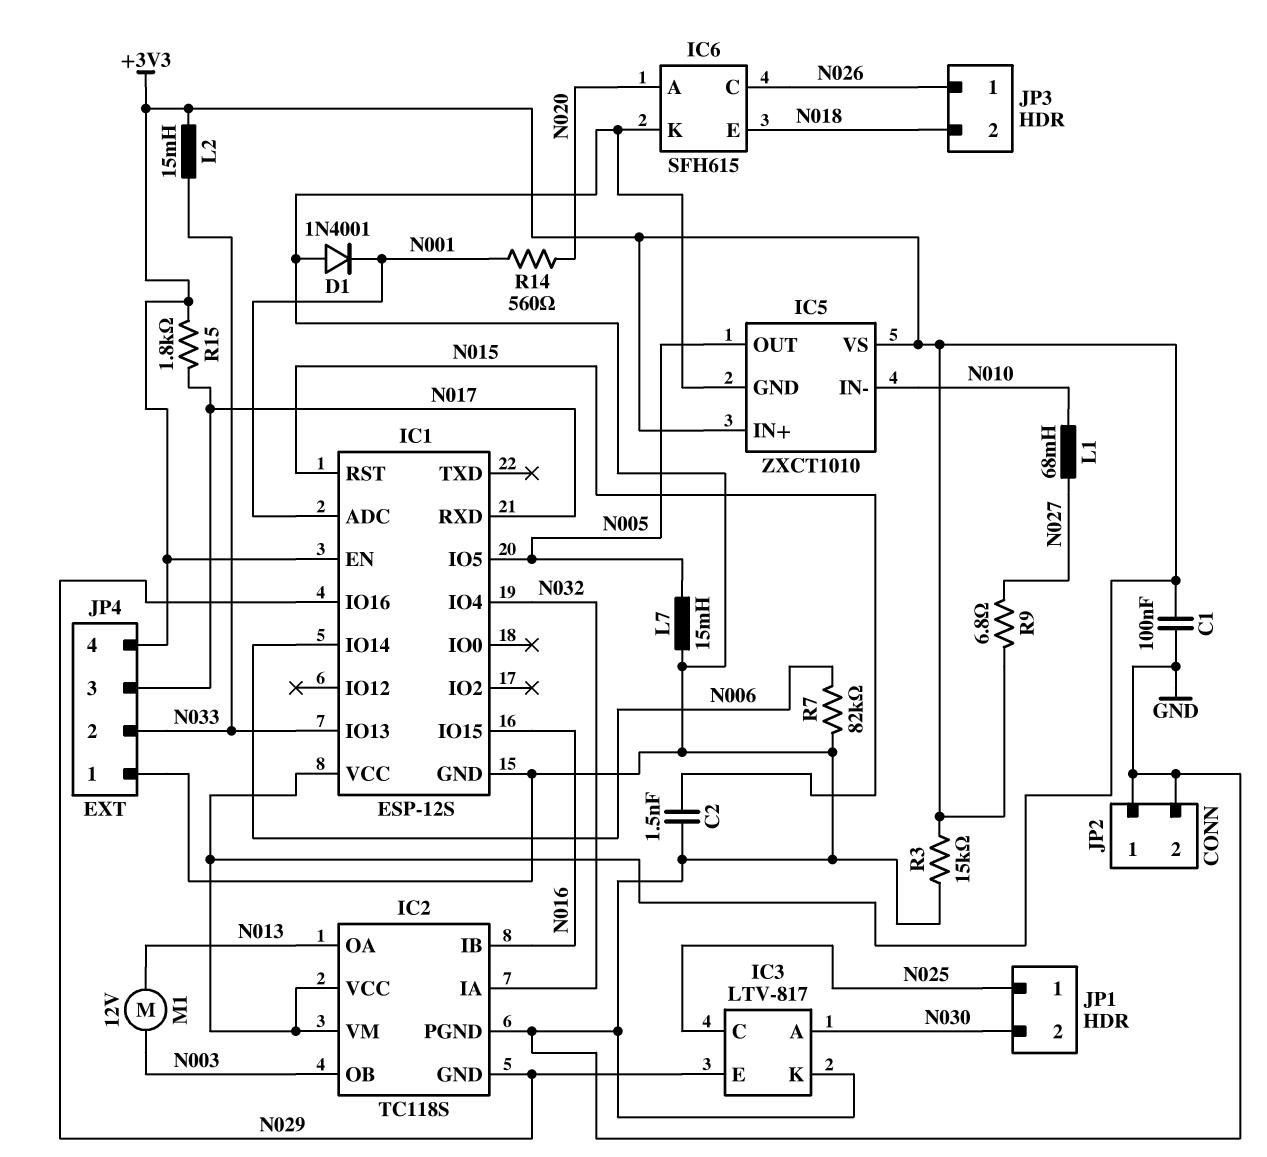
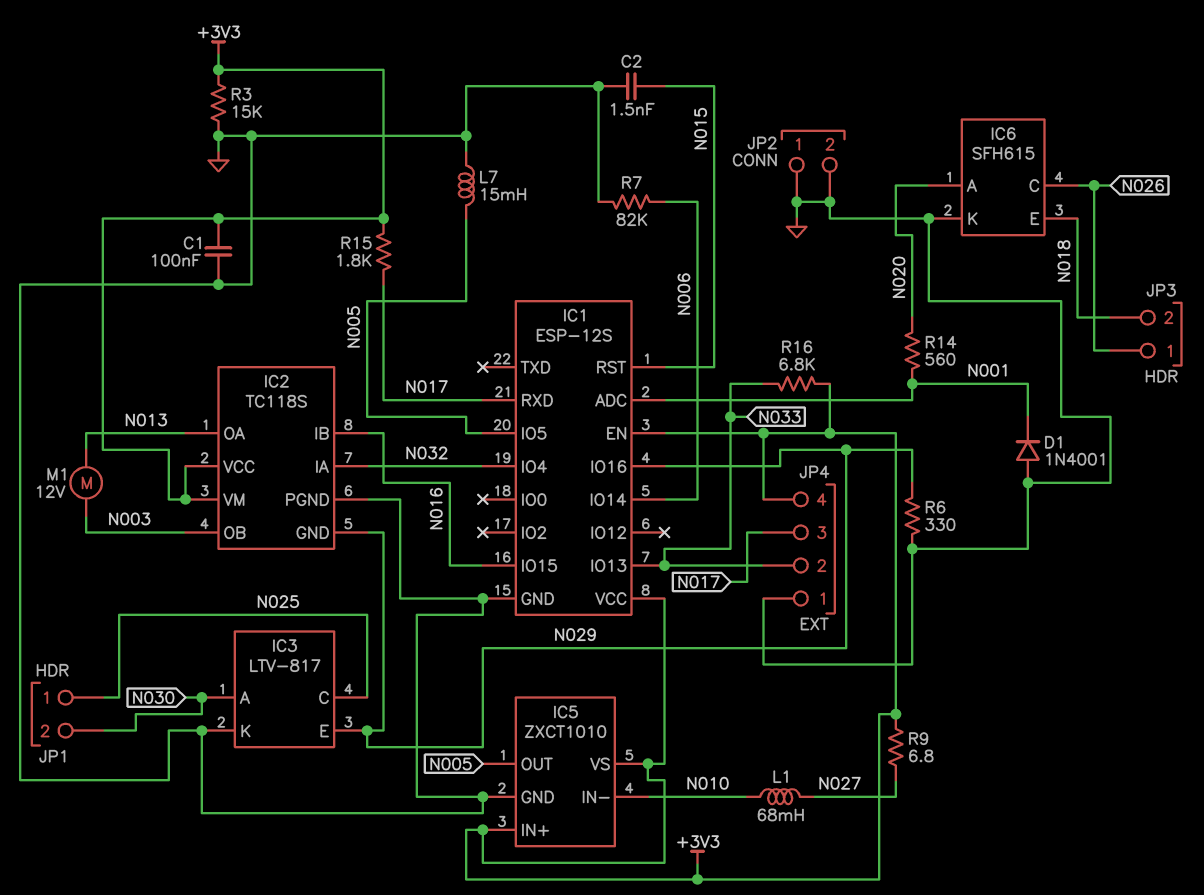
L2: 15mH (+3V3, N033) -> none
R6: none -> 330 (GND, N029)
R16: none -> 6.8k (+3V3, N033)

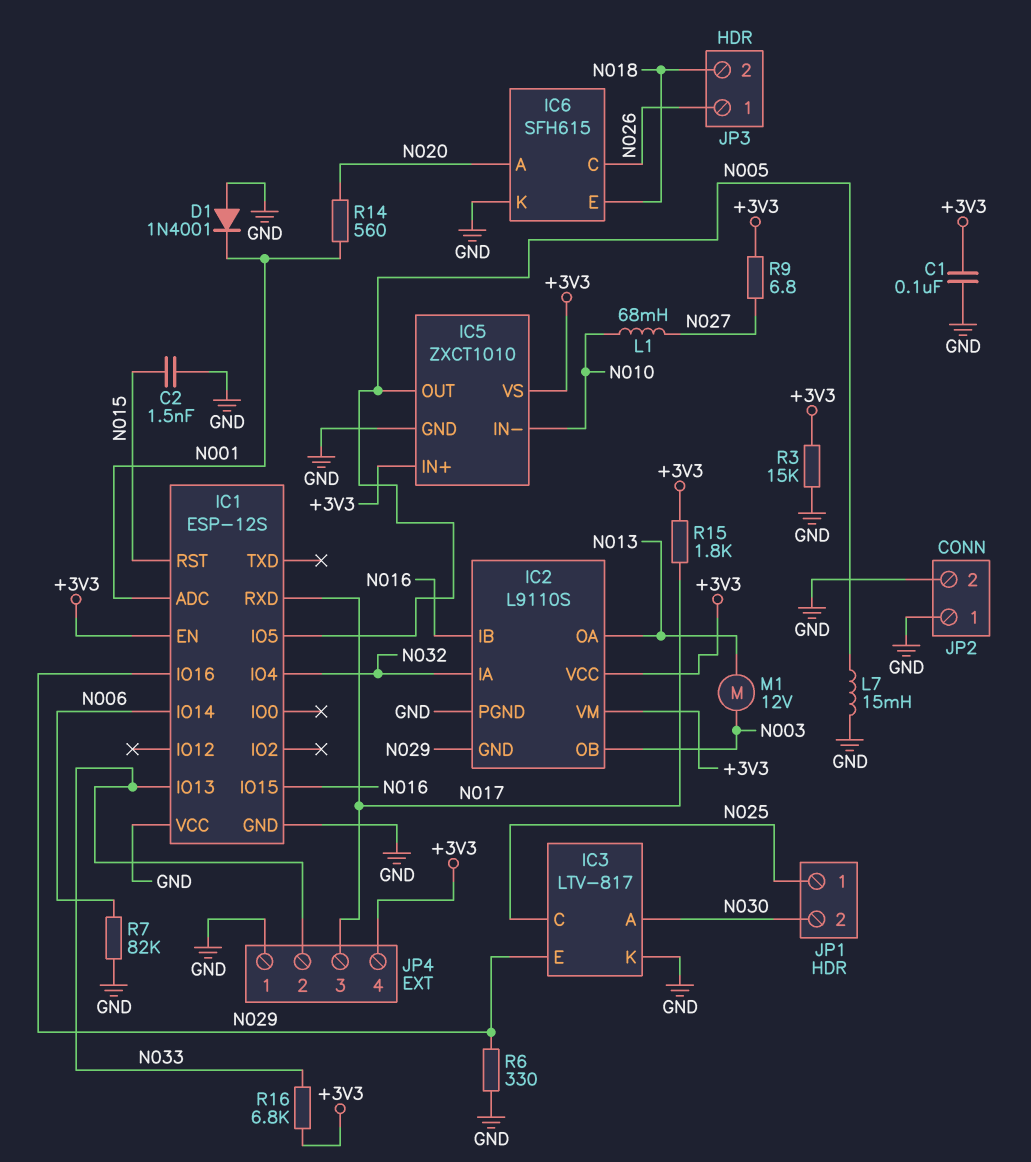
IC1 pin VCC: +3V3 -> GND
IC2: TC118S -> L9110S

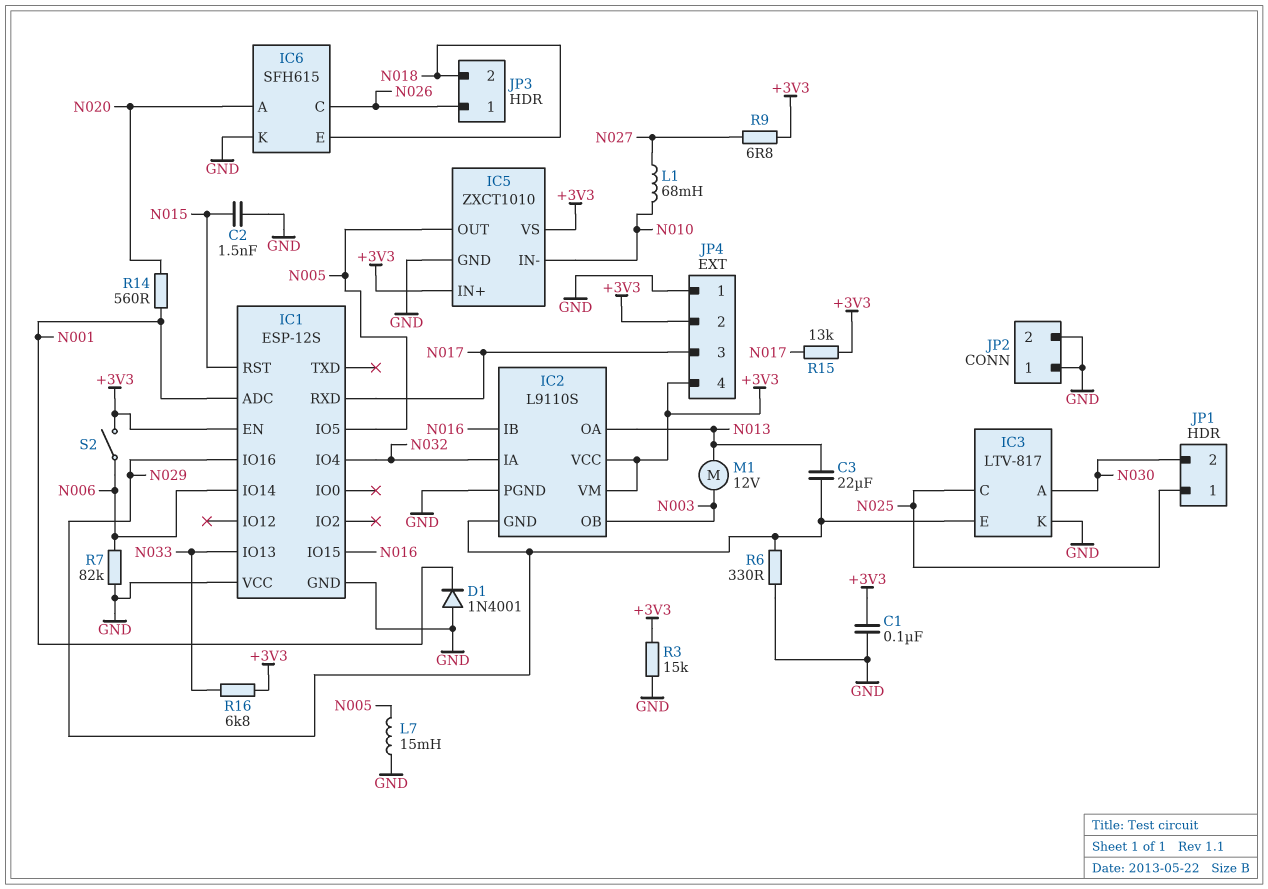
C3: none -> 22uF (N013, N029)
JP4 pin 2: N033 -> +3V3
R15: 1.8k (+3V3, N017) -> 13k (+3V3, N017)
S2: none -> switch (+3V3, N006)

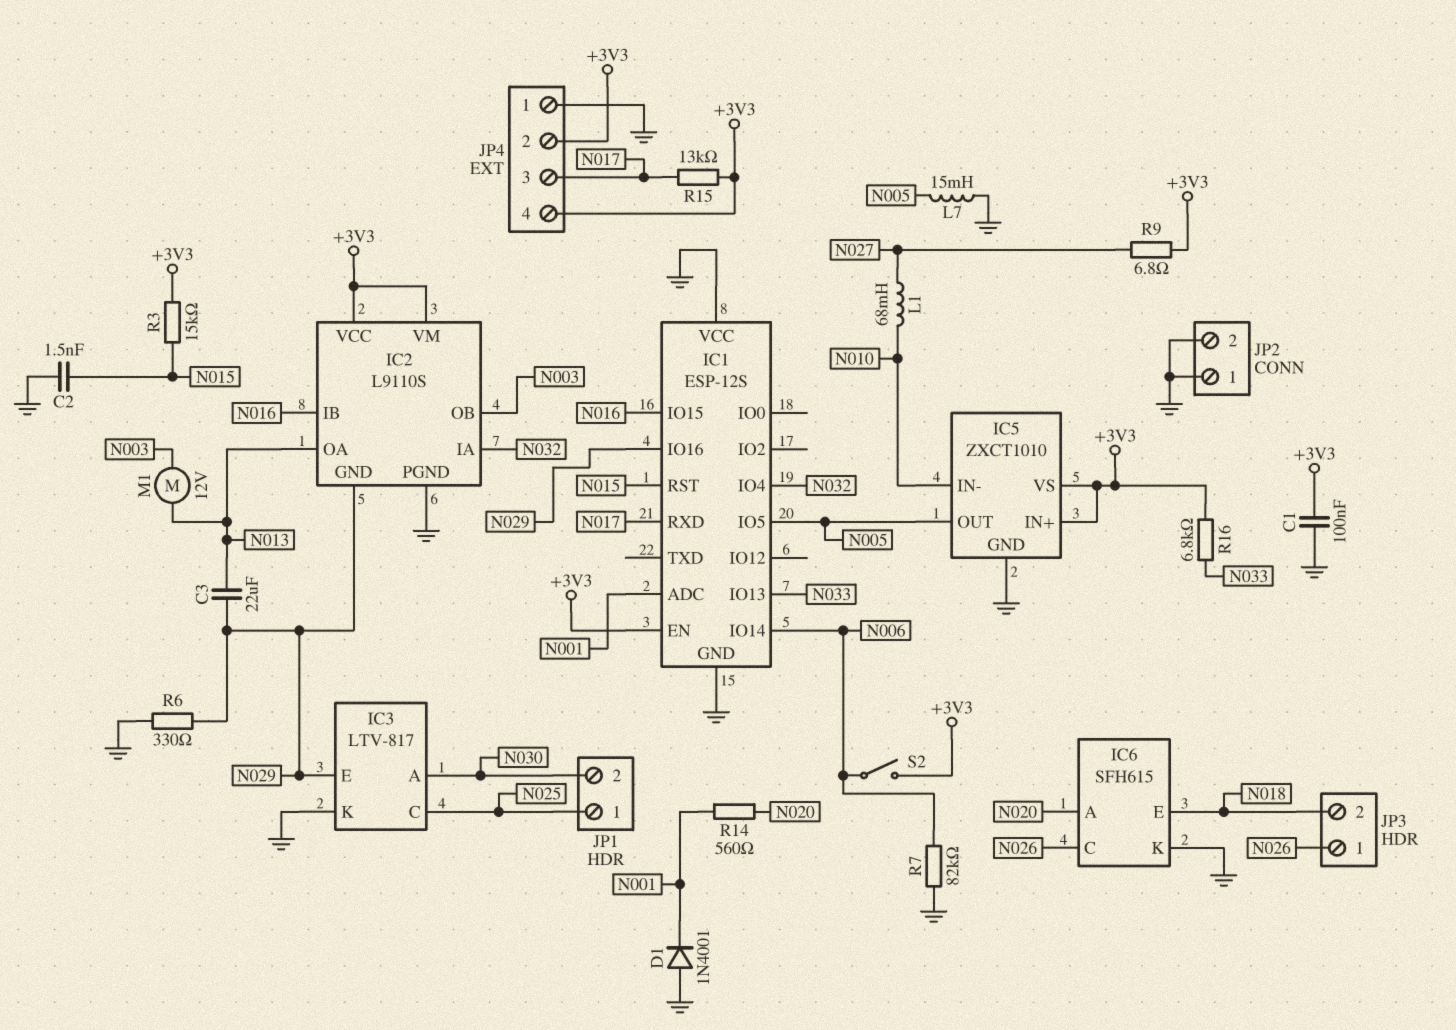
R3: 15k (+3V3, GND) -> 15k (+3V3, N015)

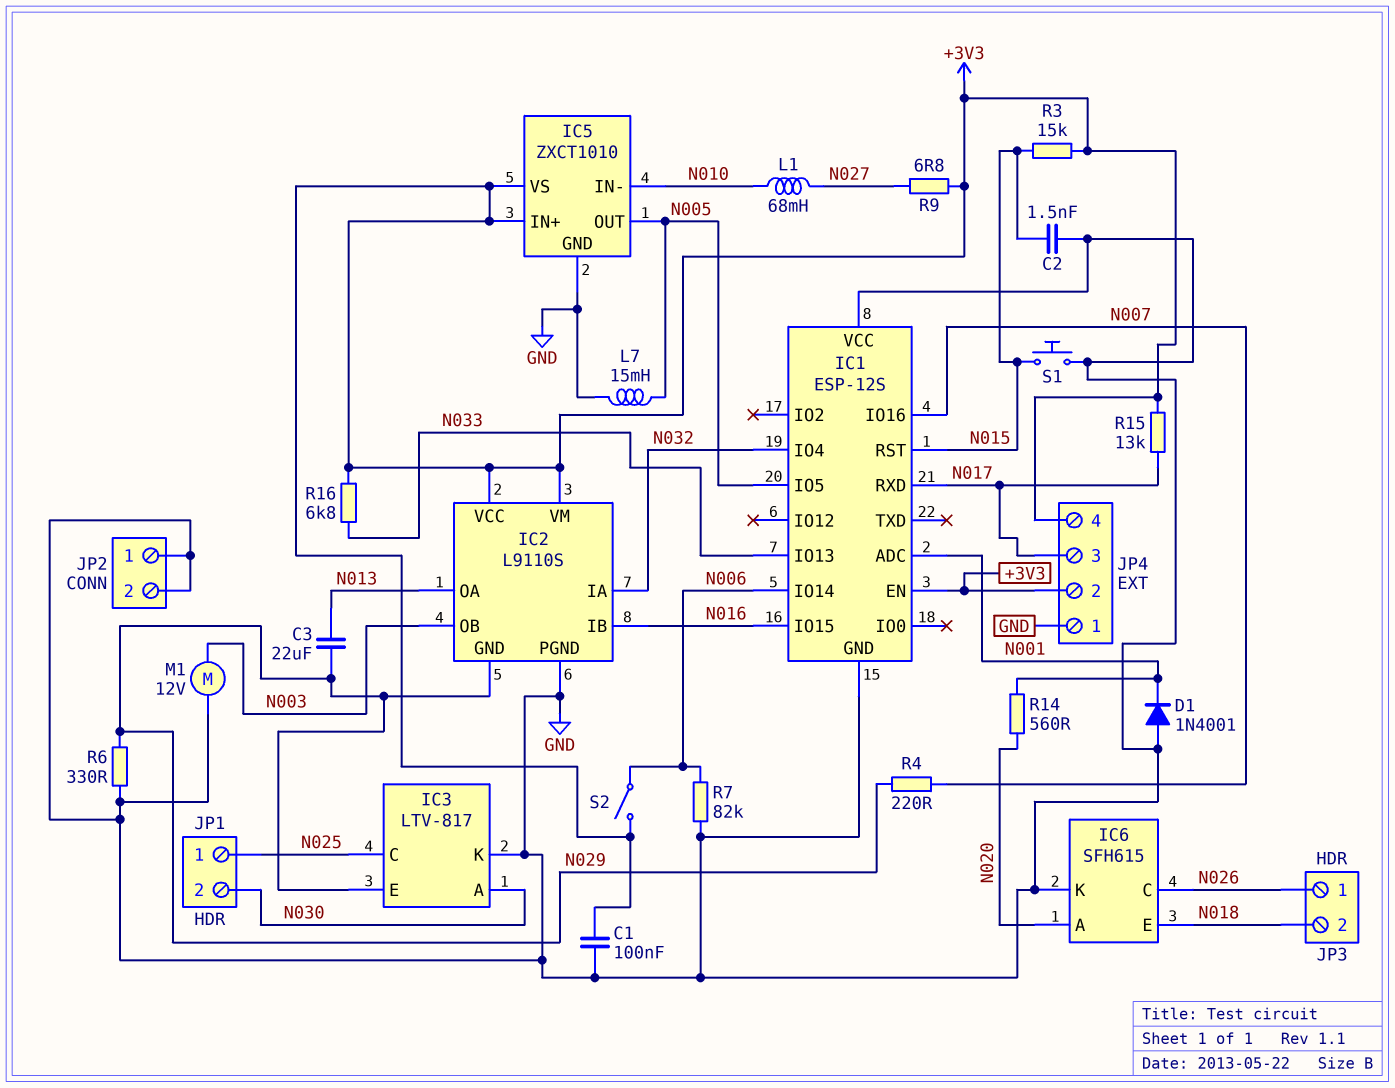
IC1 pin IO16: N029 -> N007
M1: motor 12V (N003, N013) -> motor 12V (GND, N003)
R4: none -> 220 (N007, N029)
S1: none -> button (GND, N015)

